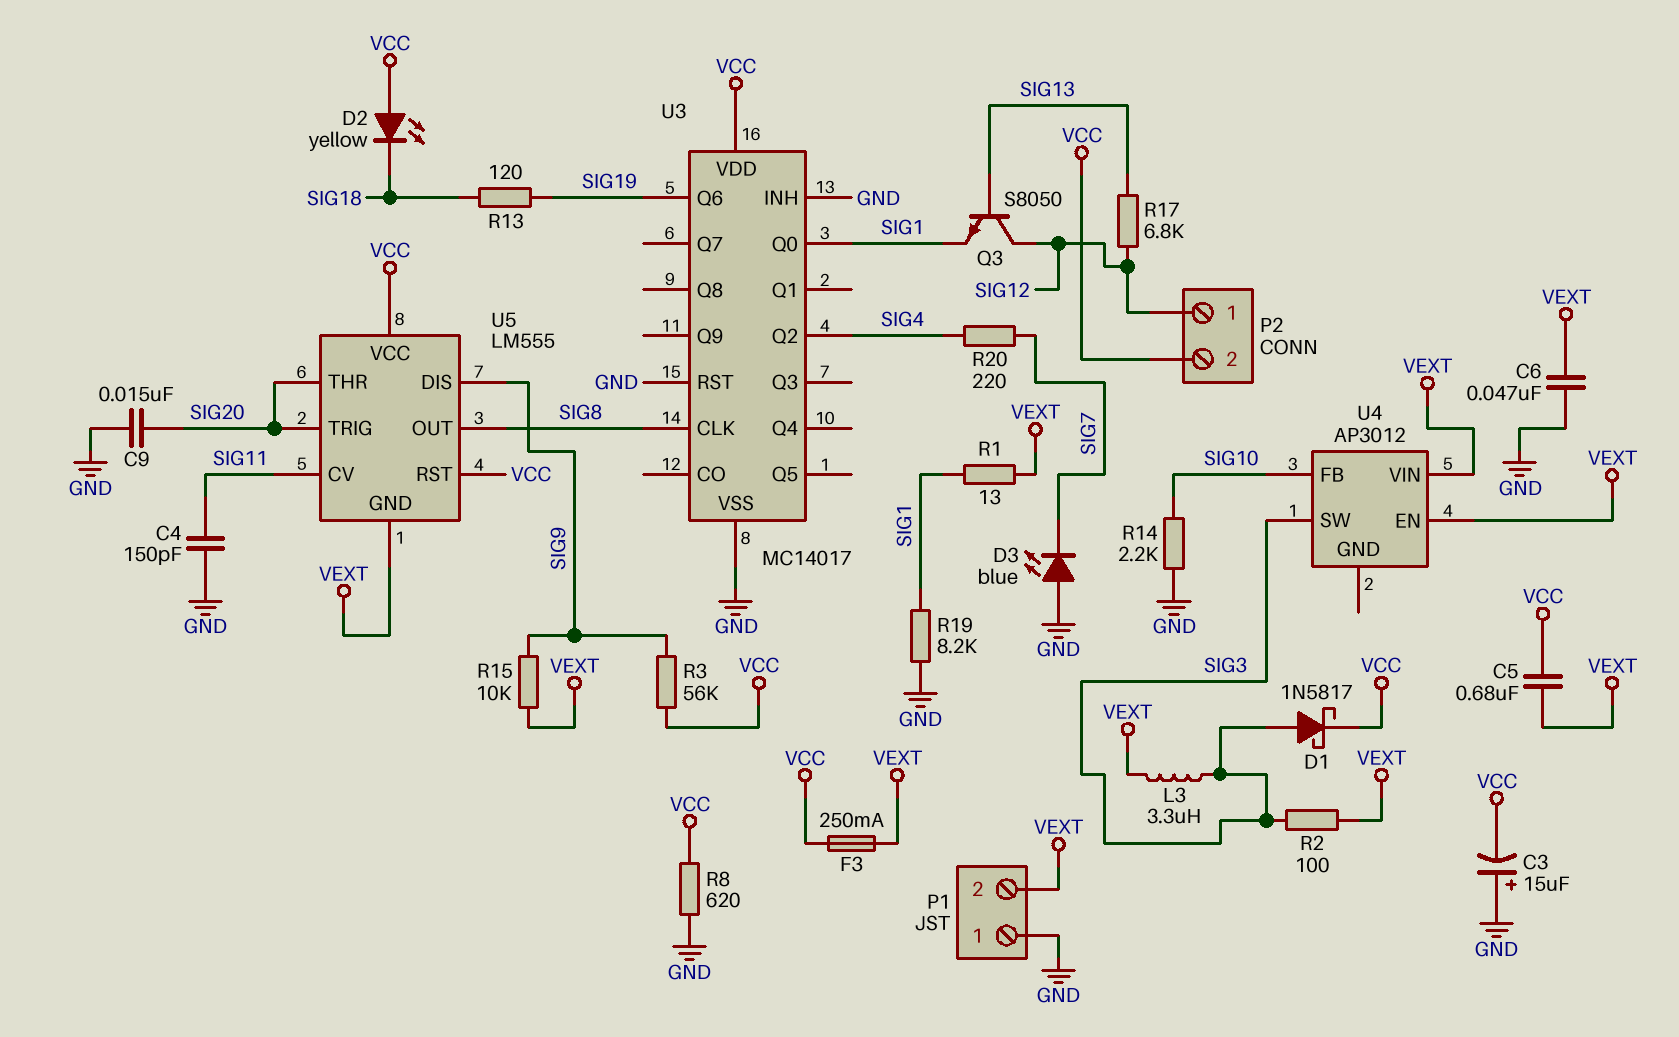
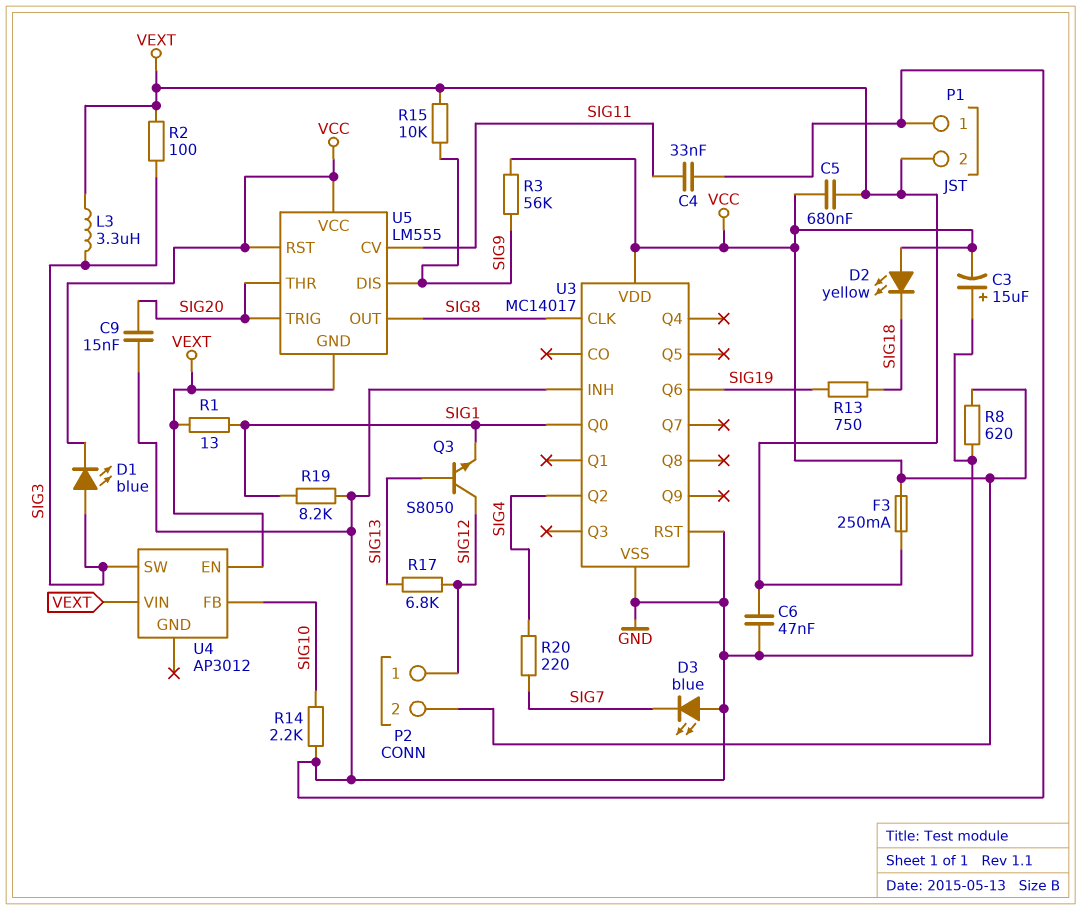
C4: 150pF (GND, SIG11) -> 33nF (GND, SIG11)
D1: schottky 1N5817 (A SIG3, K VCC) -> LED blue (A SIG3, K VCC)
R13: 120 (SIG18, SIG19) -> 750 (SIG18, SIG19)

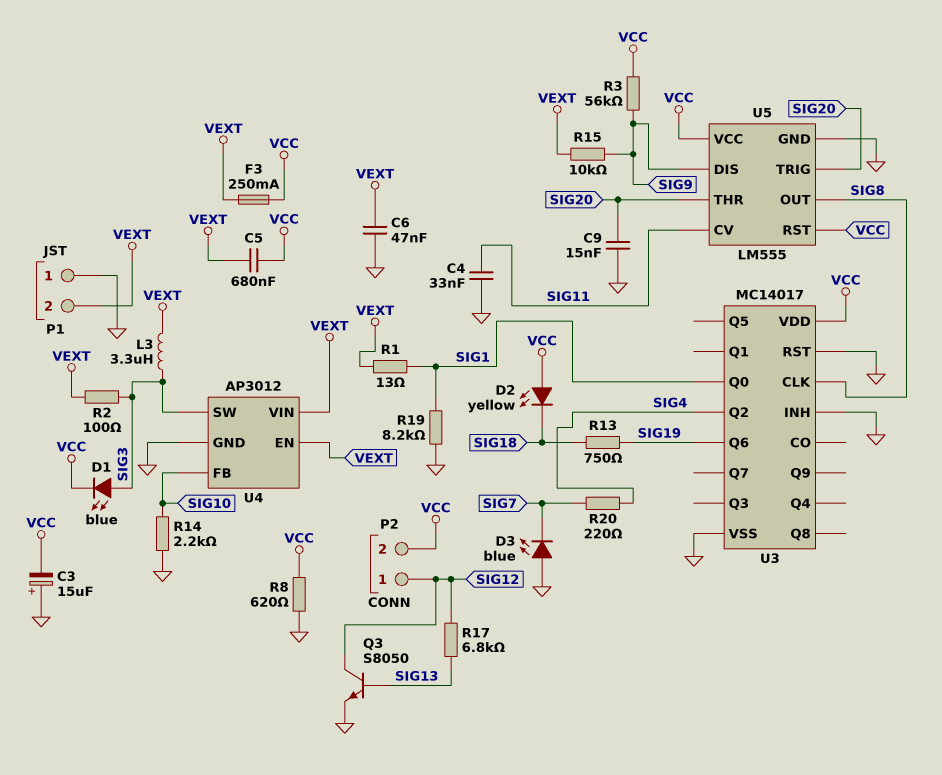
Q3: NPN S8050 (B SIG13, C SIG12, E SIG1) -> NPN S8050 (B SIG13, C SIG12, E GND)
U4 pin GND: none -> GND
U5 pin GND: VEXT -> GND

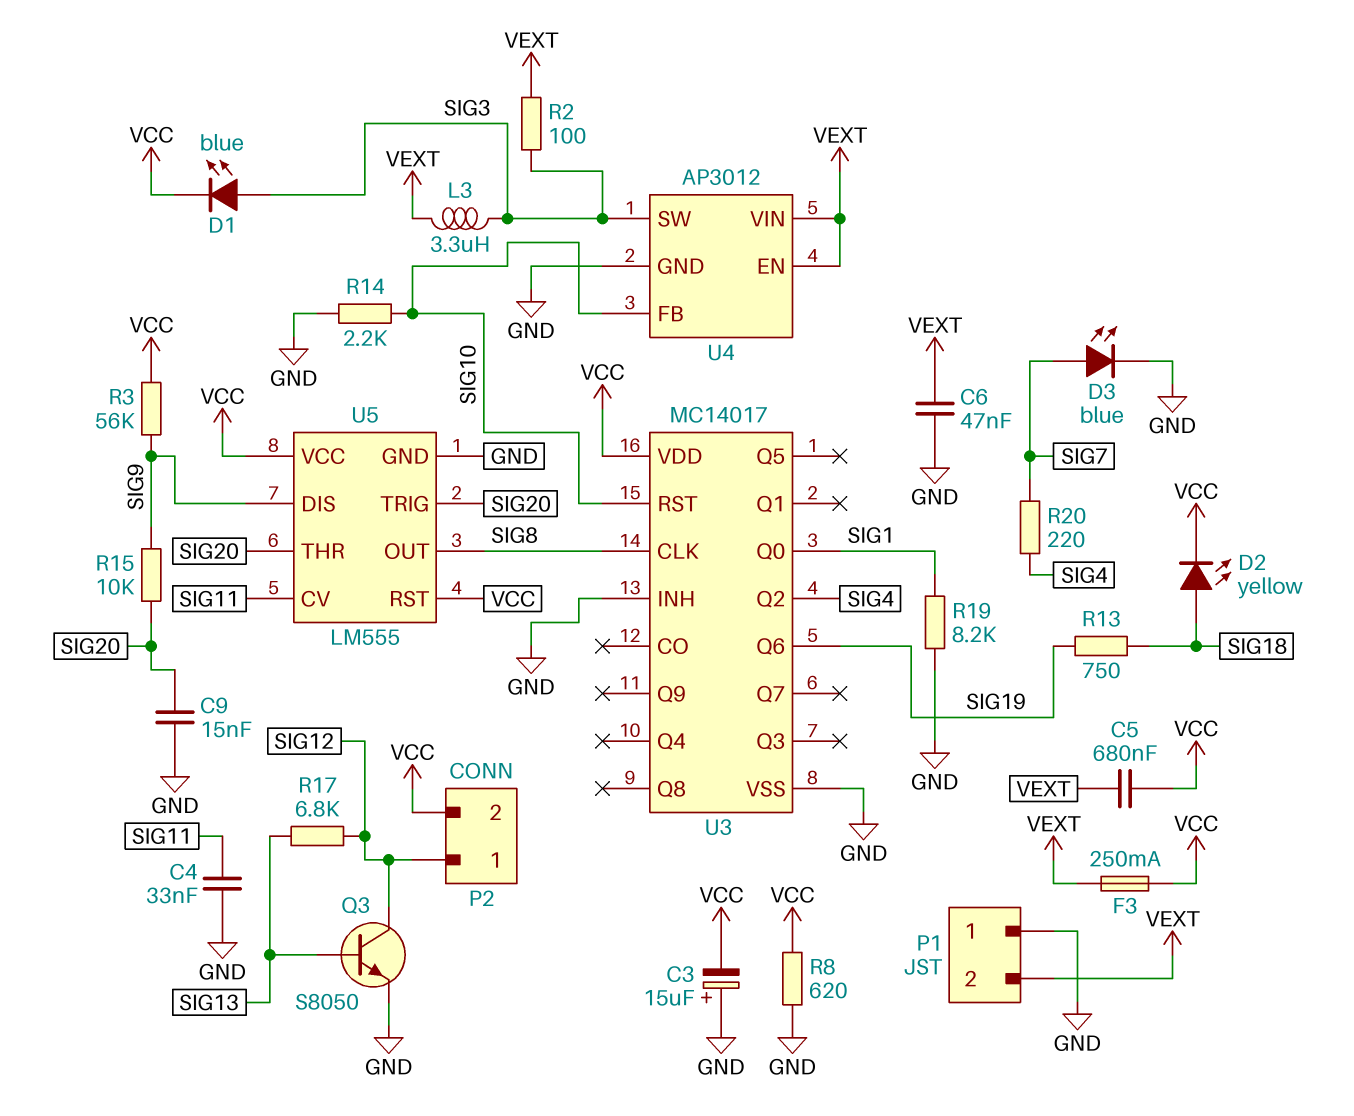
D2: LED yellow (A VCC, K SIG18) -> LED yellow (A SIG18, K VCC)
D3: LED blue (A GND, K SIG7) -> LED blue (A SIG7, K GND)
R1: 13 (SIG1, VEXT) -> none
R15: 10k (SIG9, VEXT) -> 10k (SIG9, SIG20)
U3 pin RST: GND -> SIG10

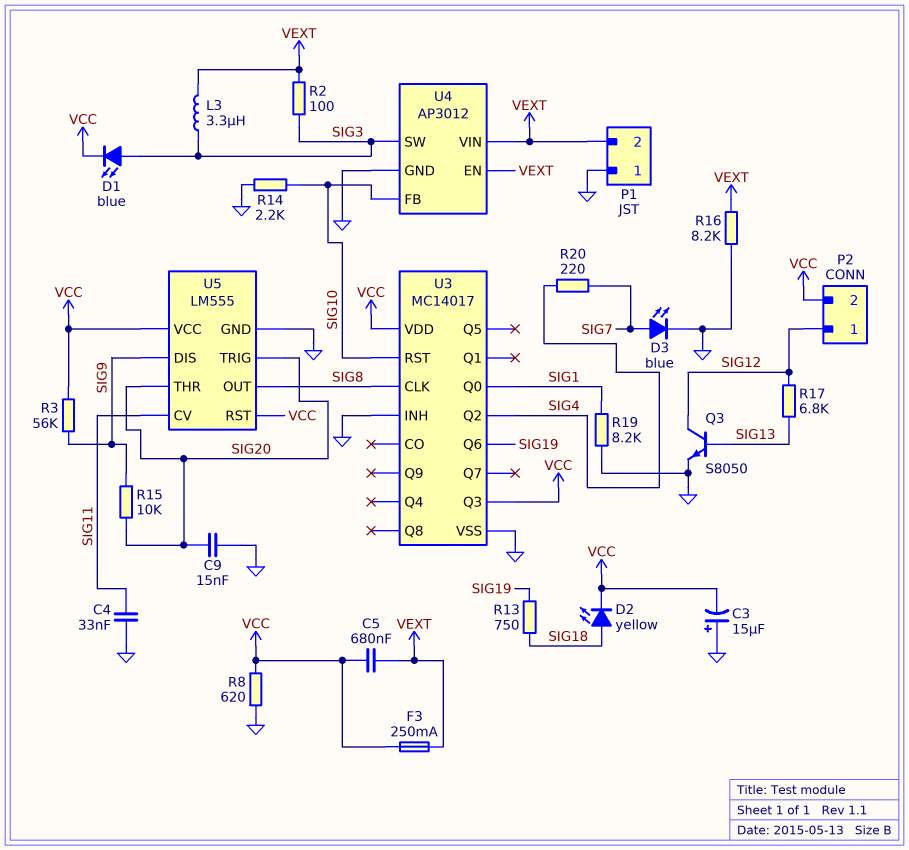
C6: 47nF (GND, VEXT) -> none
R16: none -> 8.2k (GND, VEXT)
U3 pin Q3: none -> VCC

